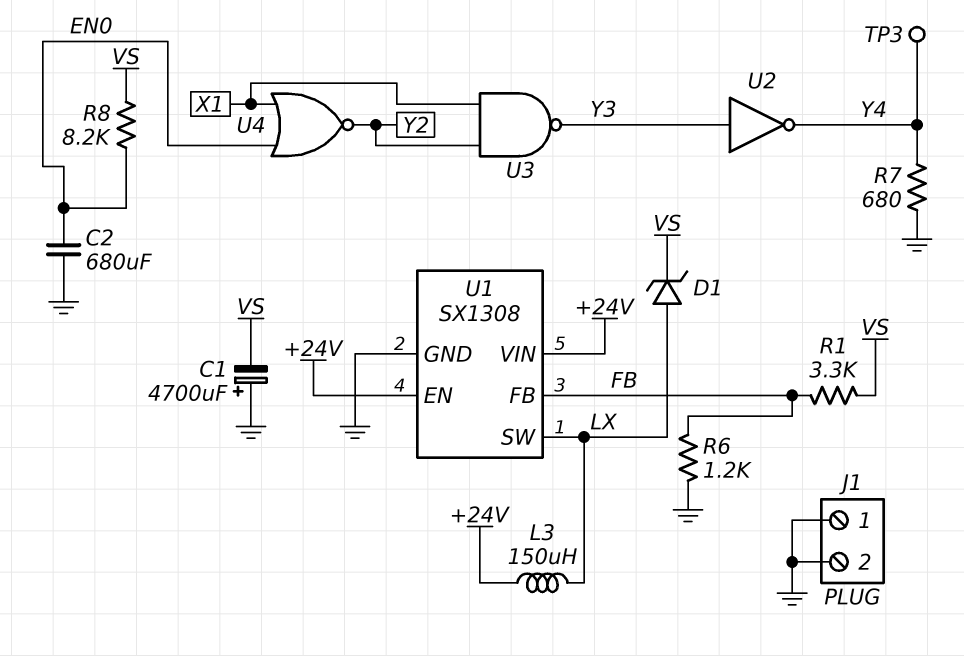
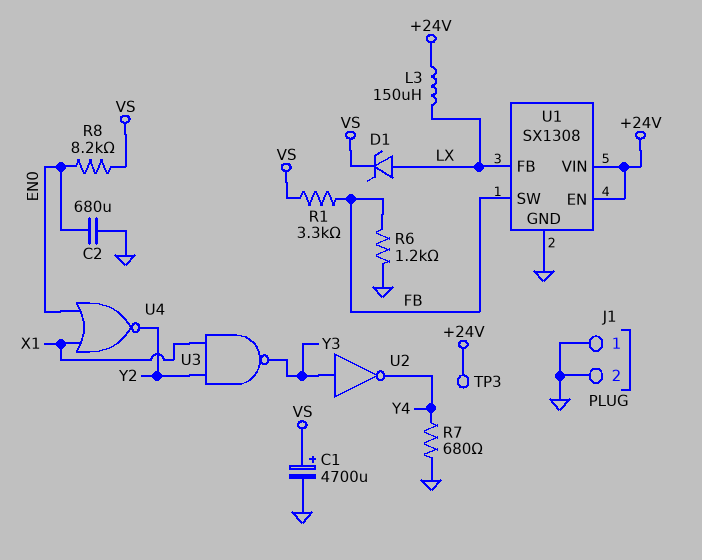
C1: 4700uF (plus GND, minus VS) -> 4700uF (plus VS, minus GND)
TP3: test point (Y4) -> test point (+24V)
U1 pin FB: FB -> LX
U1 pin SW: LX -> FB

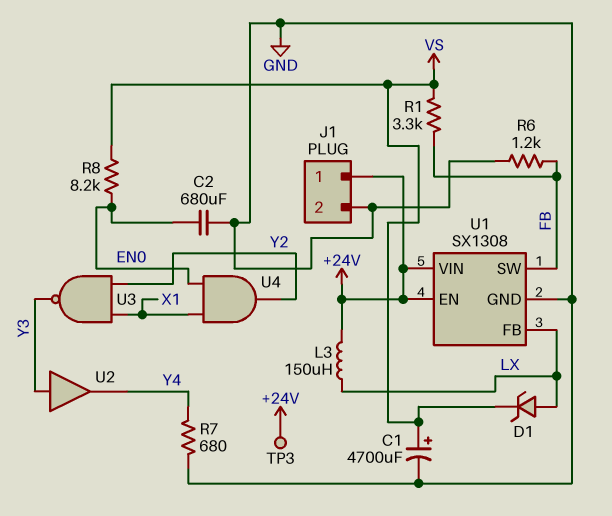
J1 pin 1: GND -> +24V
U2: NOT (in Y3, out Y4) -> buffer (in Y3, out Y4)
U4: NOR (in EN0, in X1, out Y2) -> AND (in EN0, in X1, out Y2)

